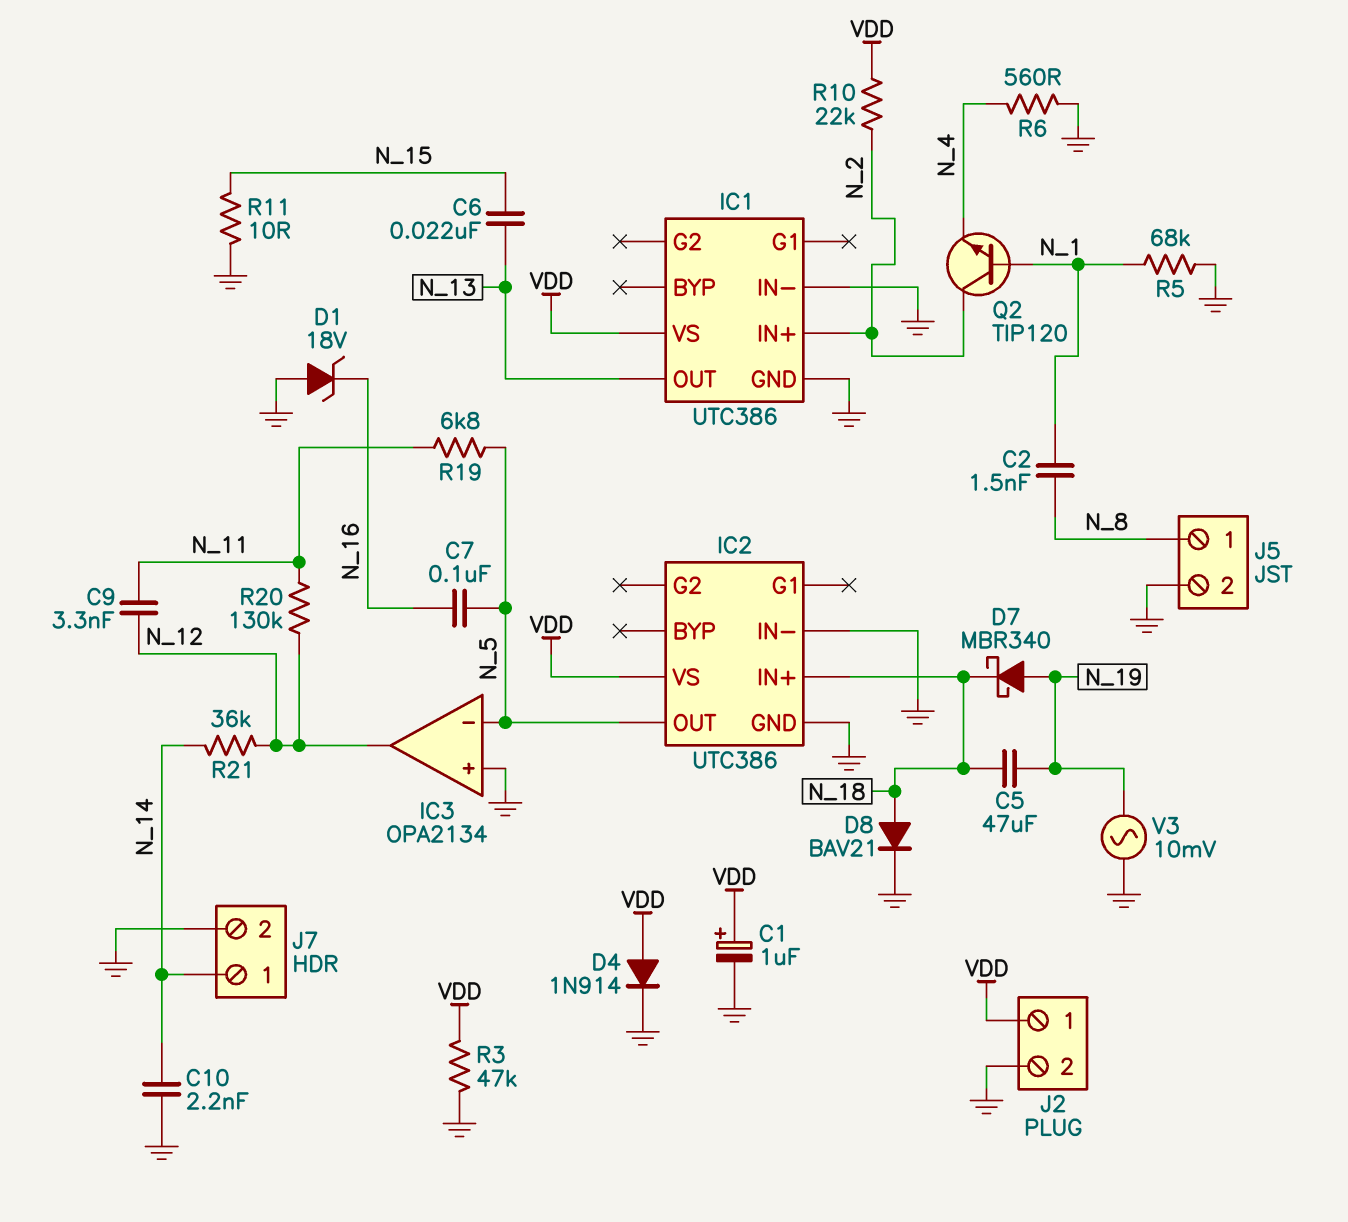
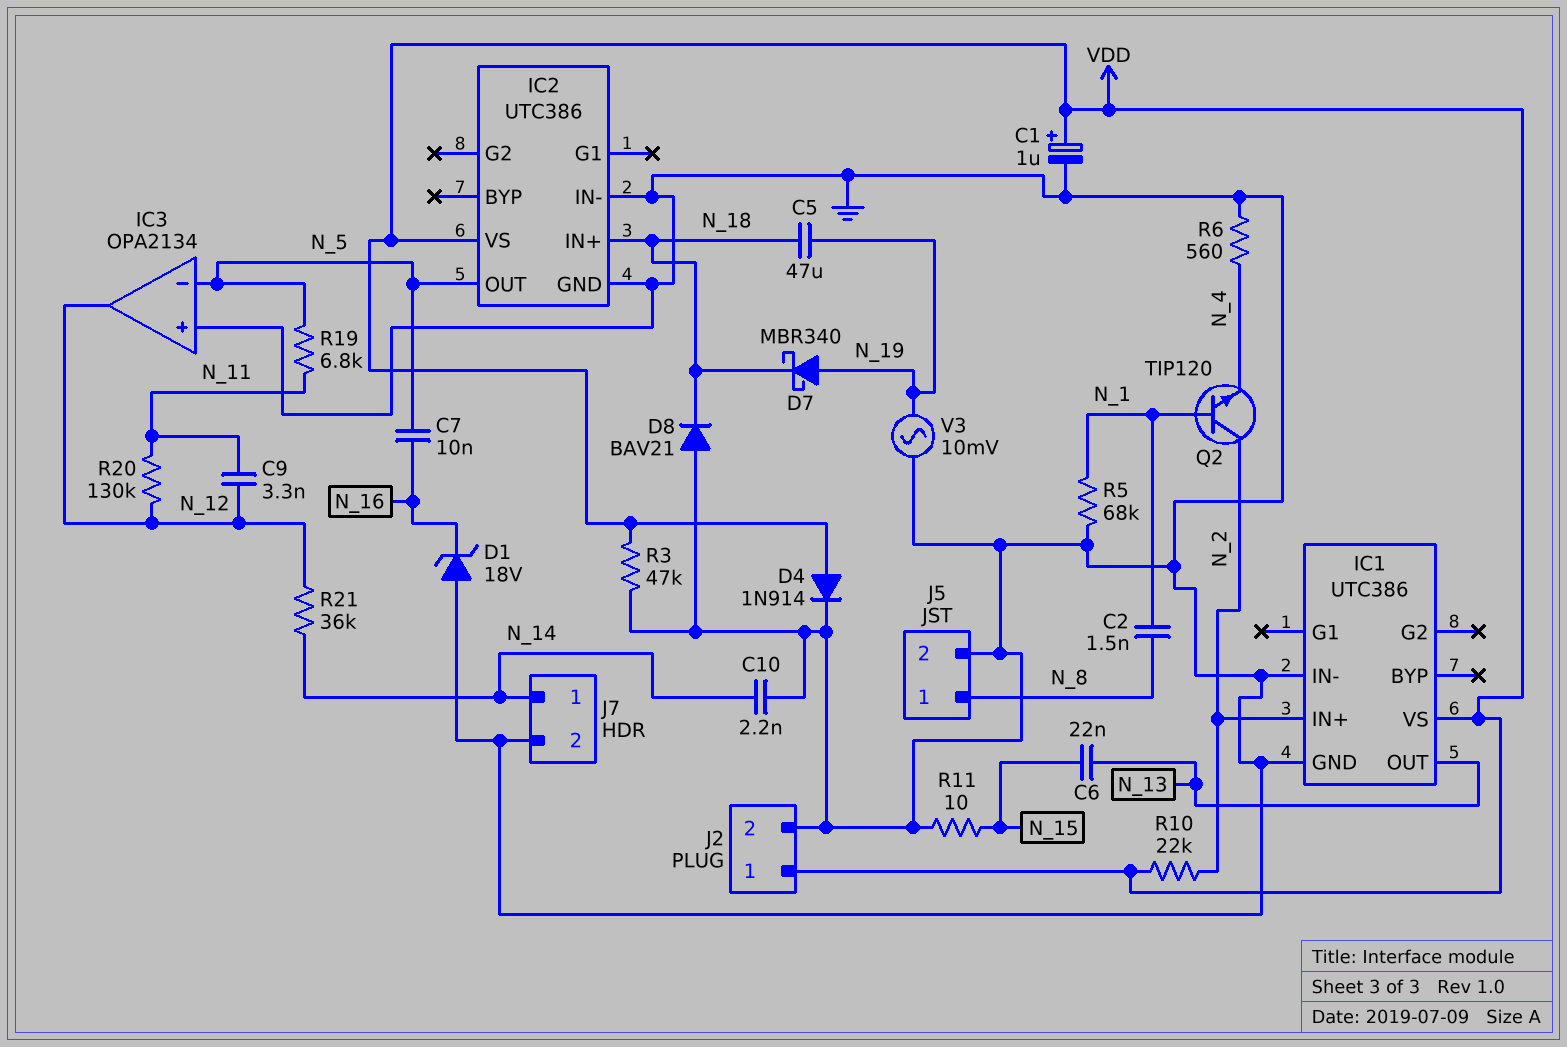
C7: 100nF (N_5, N_16) -> 10nF (N_5, N_16)
D8: diode BAV21 (A N_18, K GND) -> diode BAV21 (A GND, K N_18)

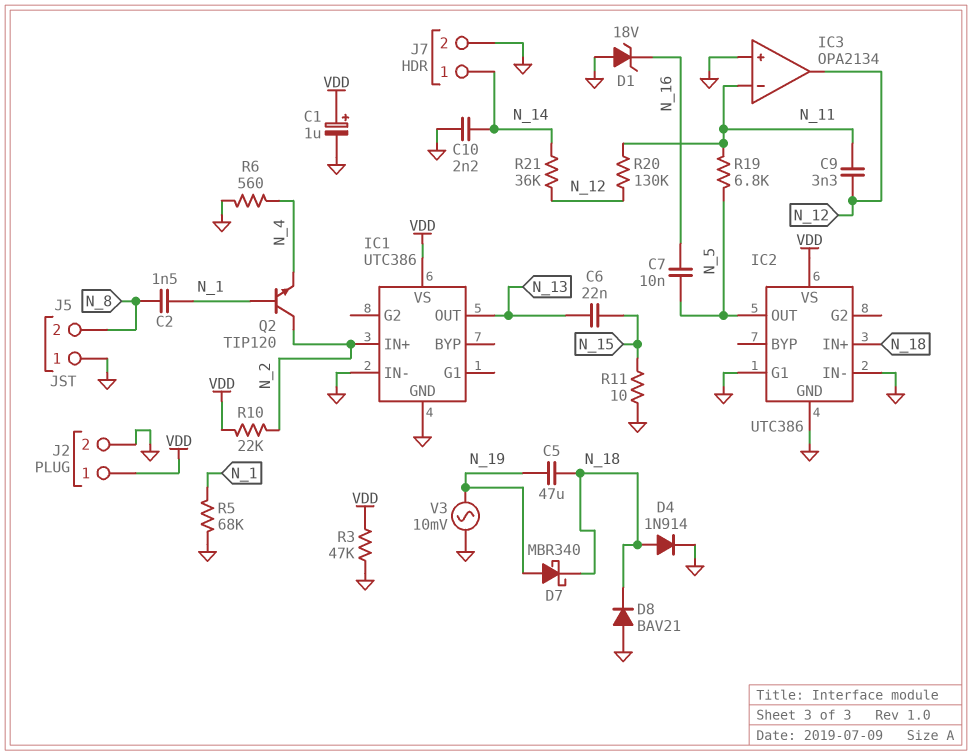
D4: diode 1N914 (A VDD, K GND) -> diode 1N914 (A N_18, K GND)
IC2 pin G1: none -> GND
IC3 pin in-: N_5 -> N_11
J5 pin 1: N_8 -> GND
J5 pin 2: GND -> N_8

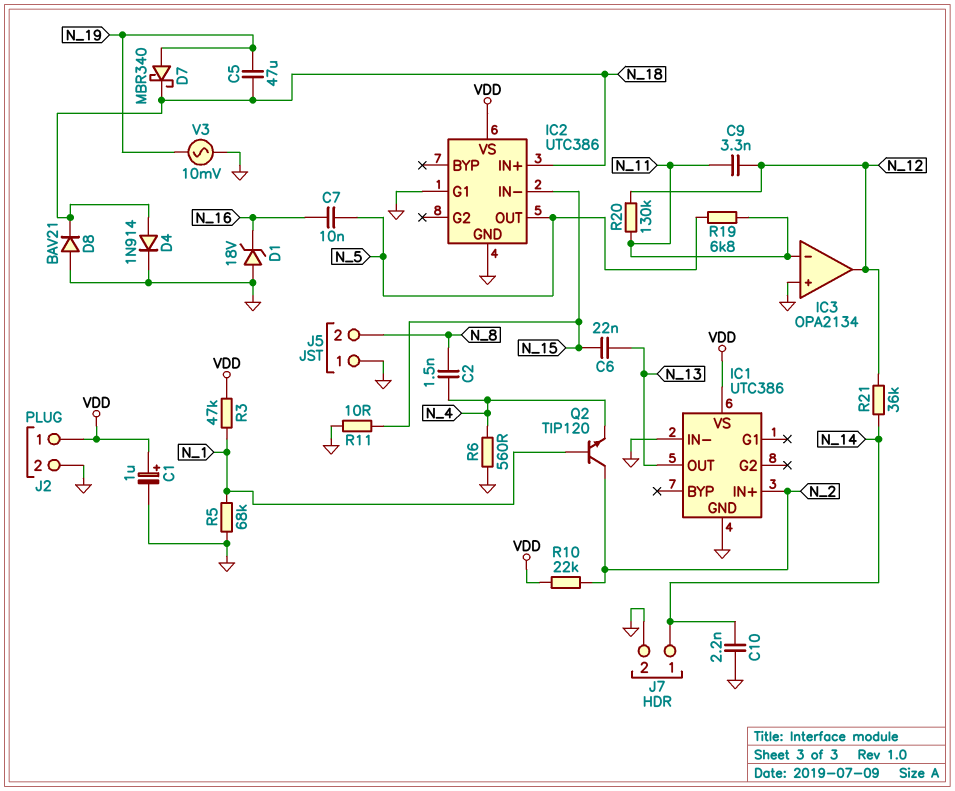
C2: 1.5nF (N_1, N_8) -> 1.5nF (N_4, N_8)
IC2 pin IN-: GND -> N_15
R3: 47k (GND, VDD) -> 47k (N_1, VDD)

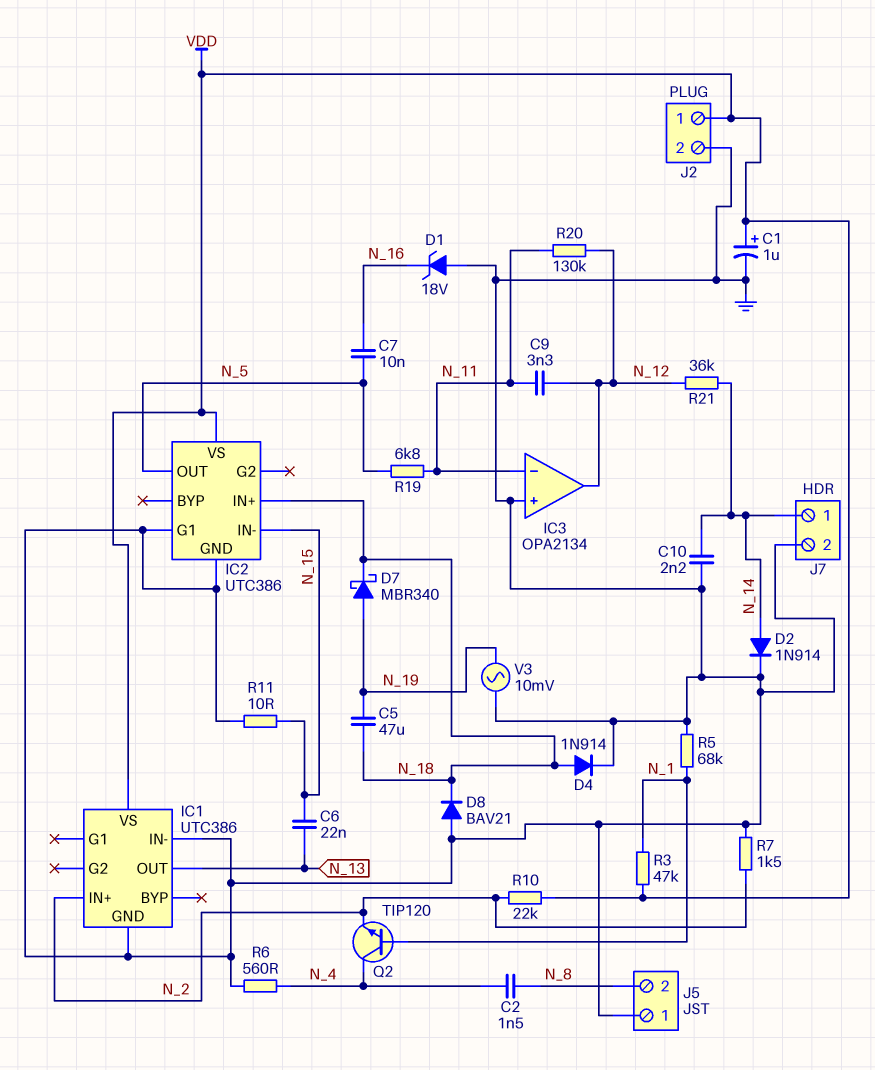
D2: none -> diode 1N914 (A N_14, K GND)
Q2: NPN TIP120 (B N_1, C N_2, E N_4) -> NPN TIP120 (B N_1, C N_4, E N_2)
R7: none -> 1.5k (GND, N_2)

